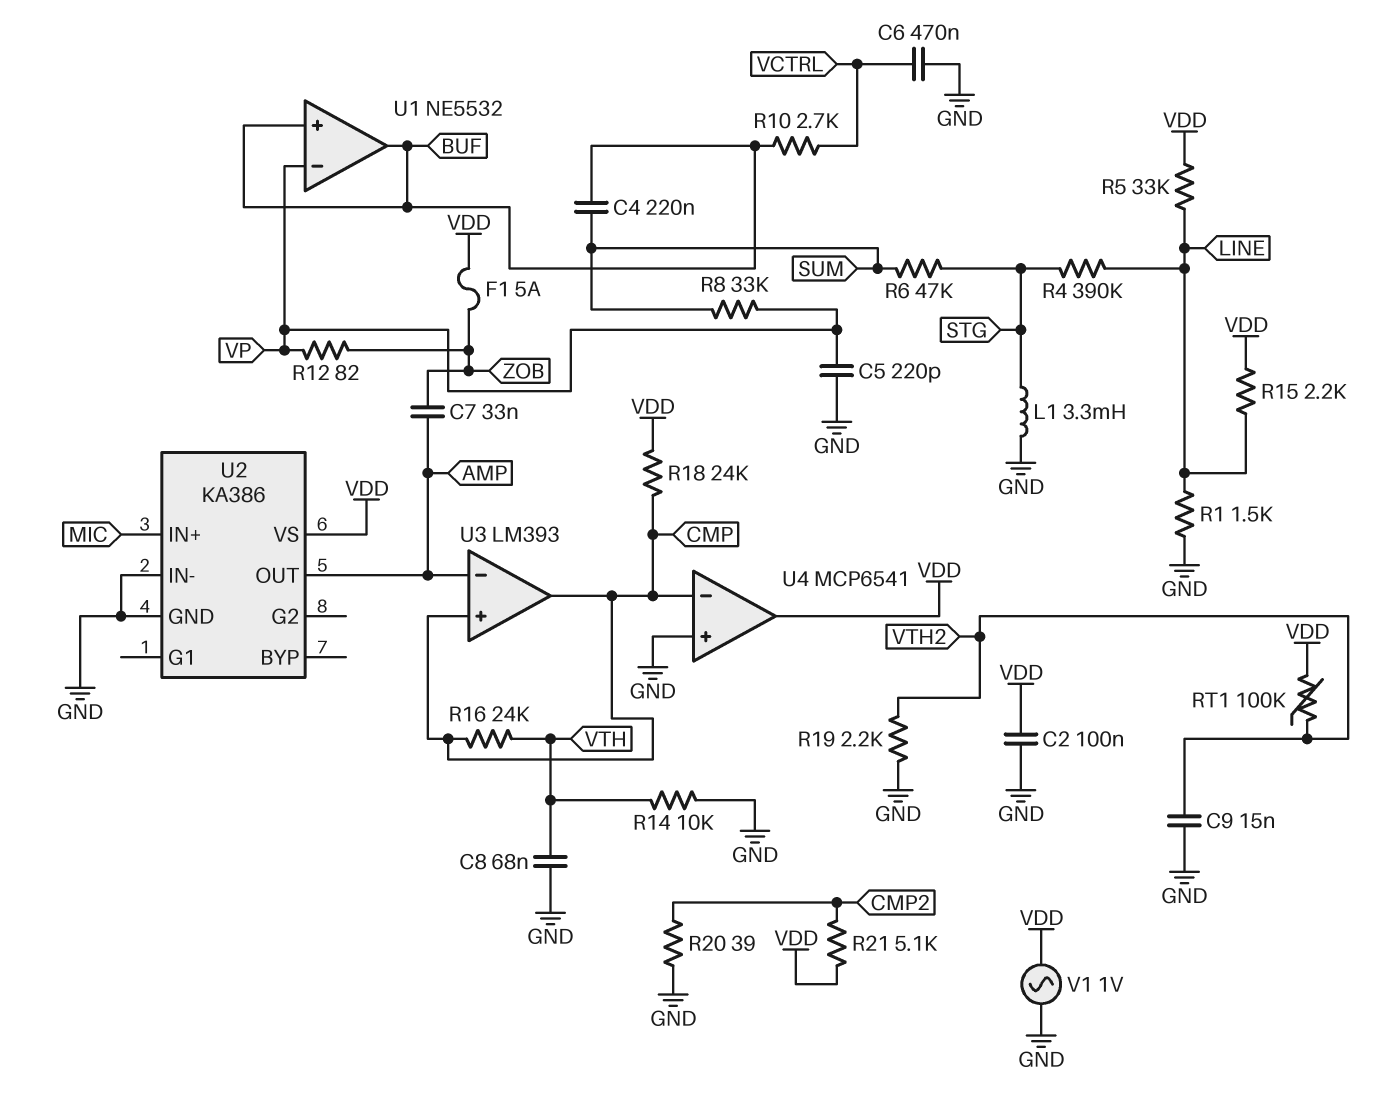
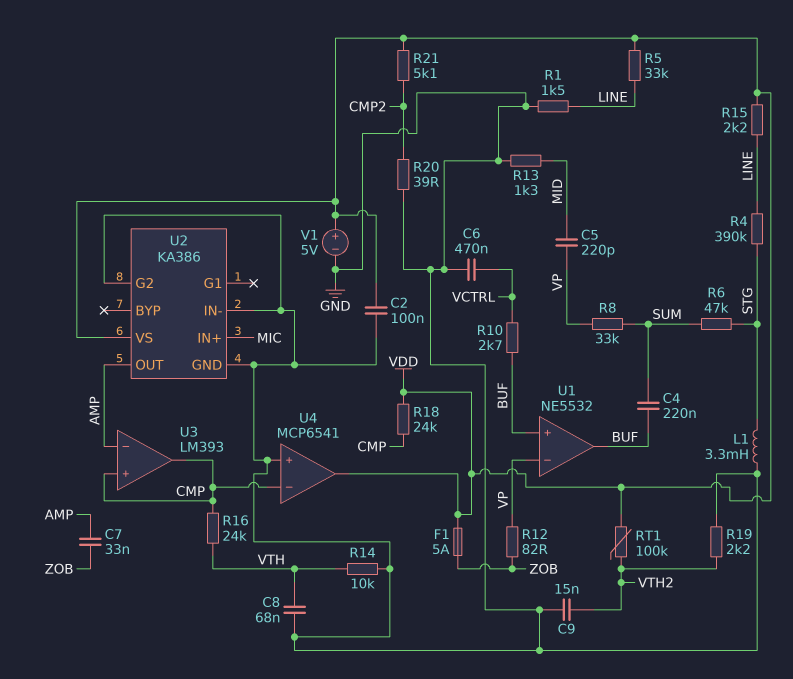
C5: 220pF (GND, VP) -> 220pF (MID, VP)
R13: none -> 1.3k (GND, MID)
U2 pin G2: none -> GND
V1: AC 1V (GND, VDD) -> 5V (plus VDD, minus GND)

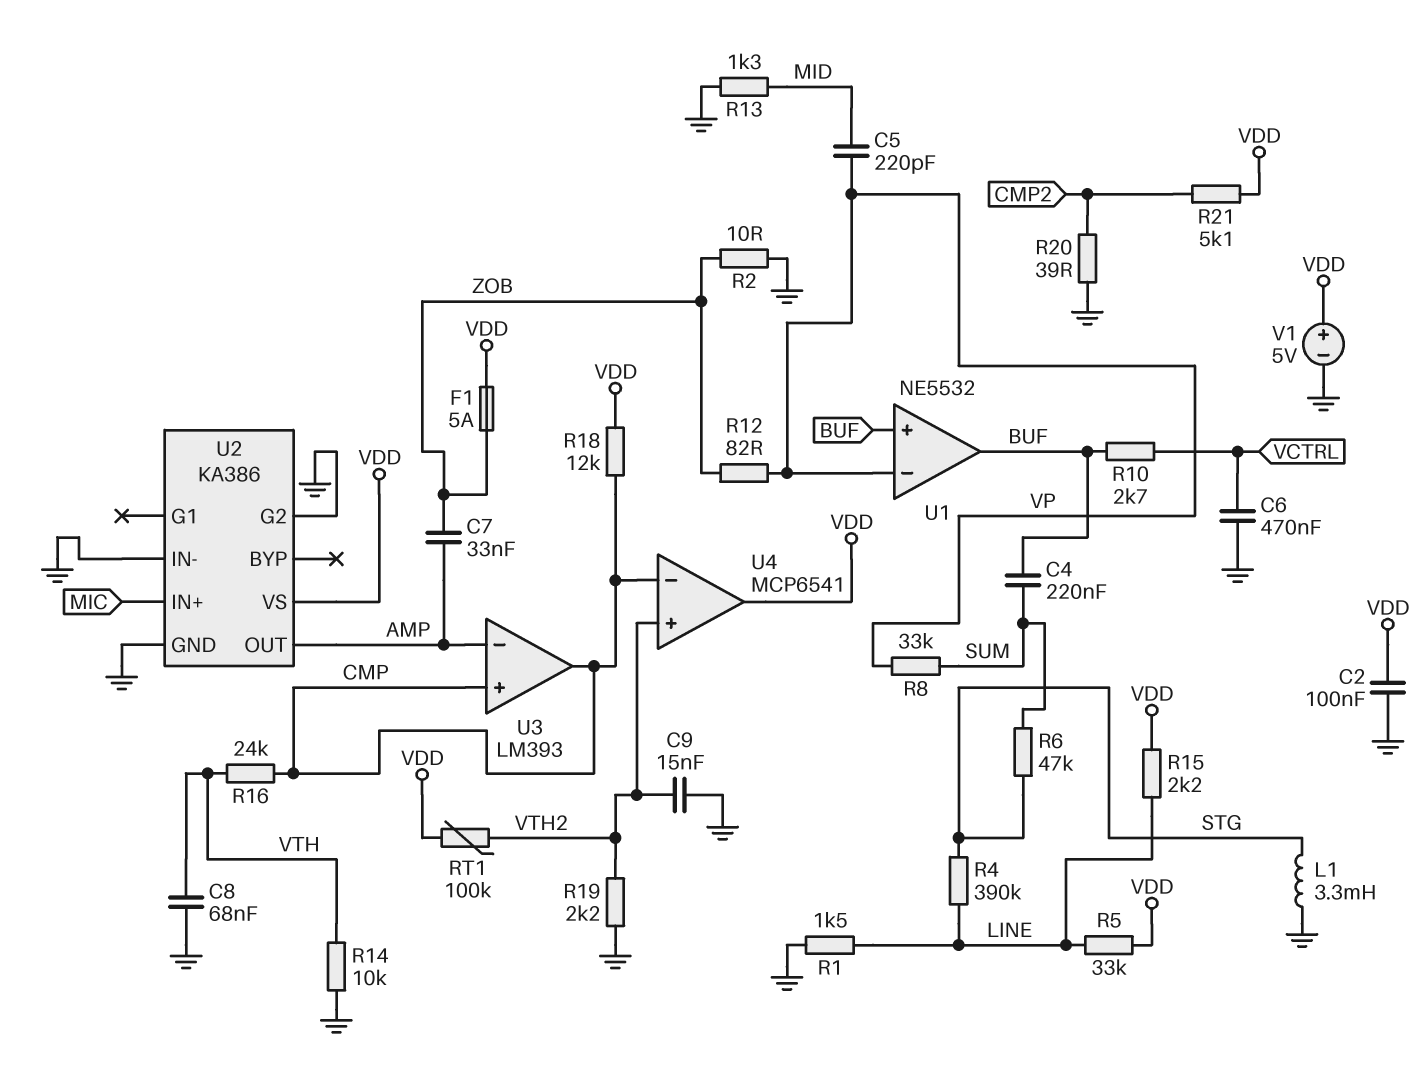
R2: none -> 10 (GND, ZOB)
R18: 24k (CMP, VDD) -> 12k (CMP, VDD)
U4 pin in+: GND -> VTH2

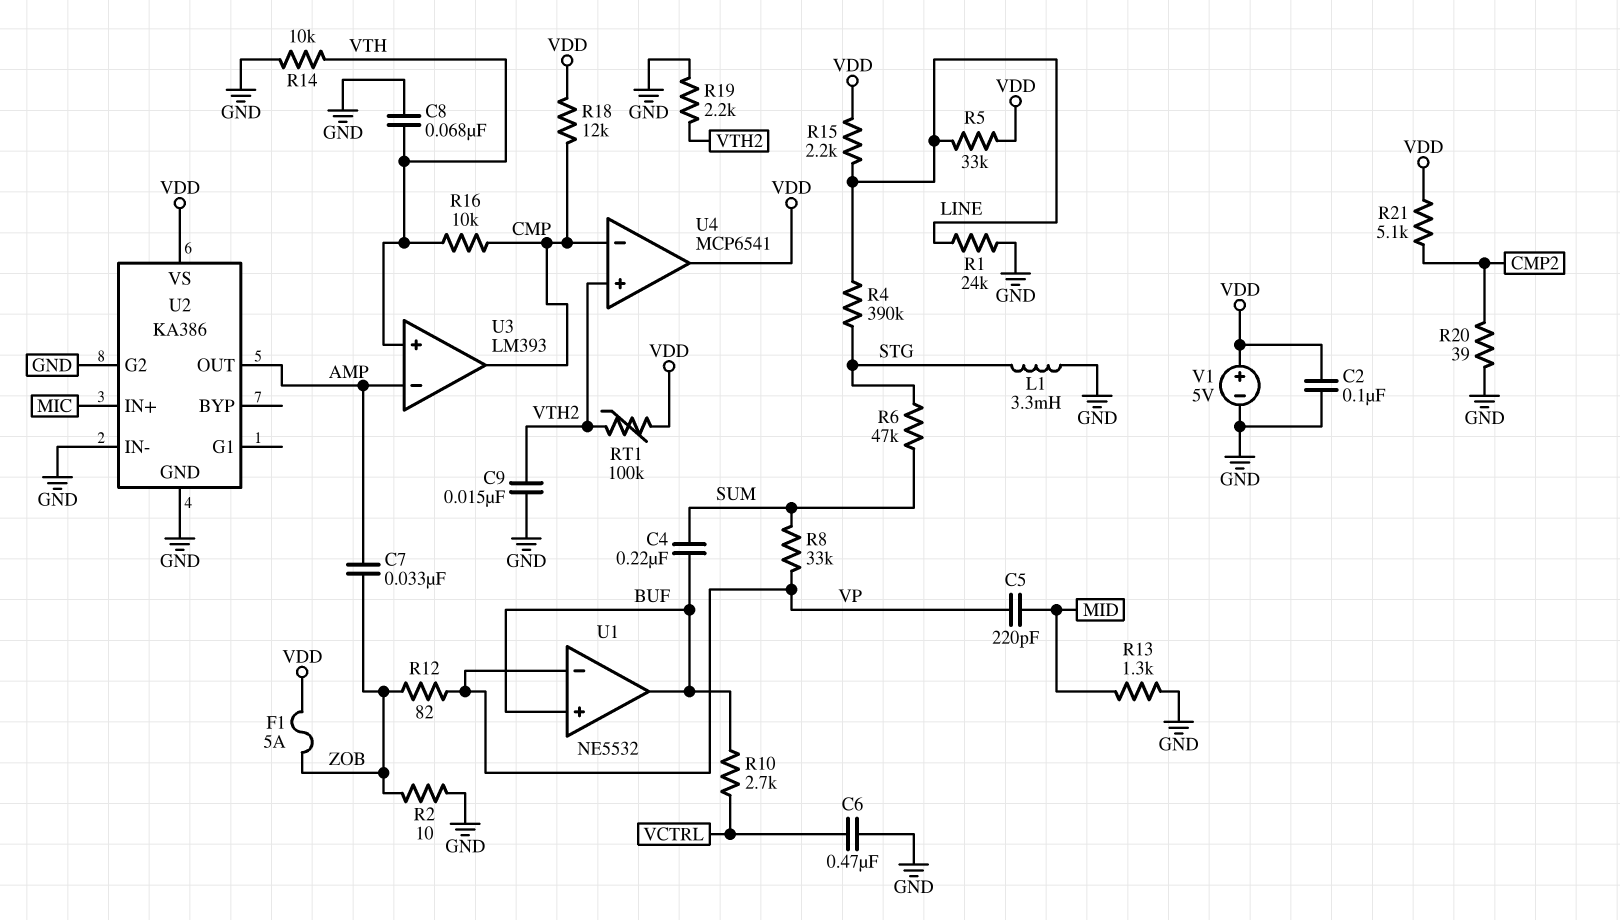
R1: 1.5k (GND, LINE) -> 24k (GND, LINE)
R16: 24k (CMP, VTH) -> 10k (CMP, VTH)
U3 pin in+: CMP -> VTH

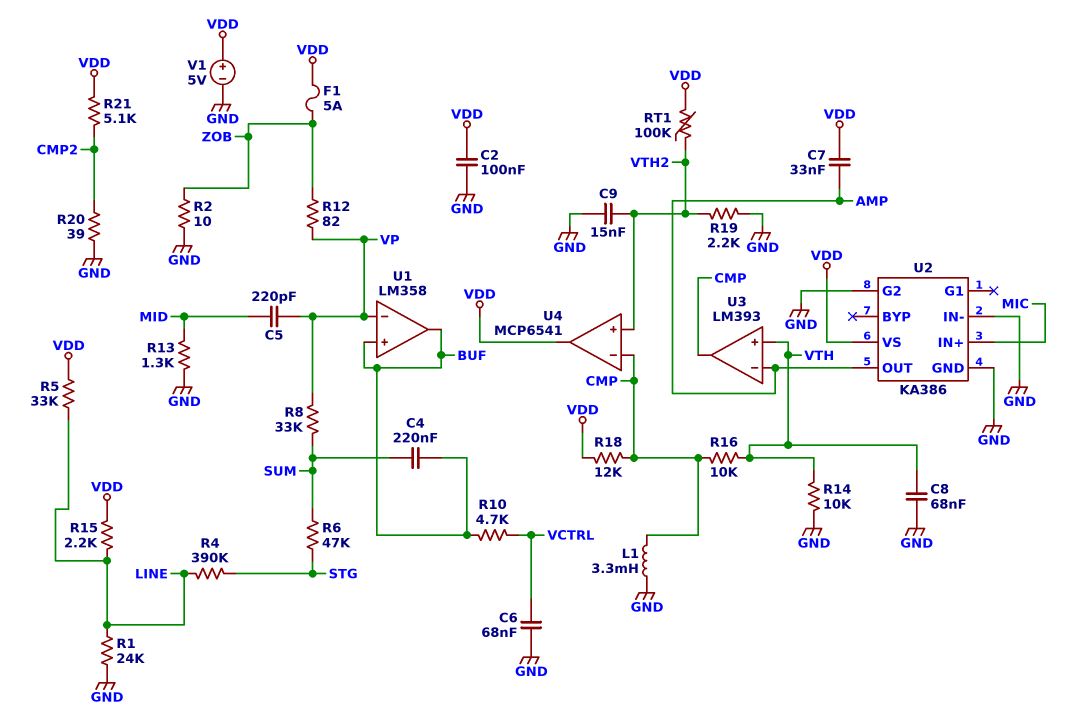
C6: 470nF (GND, VCTRL) -> 68nF (GND, VCTRL)
C7: 33nF (AMP, ZOB) -> 33nF (AMP, VDD)
L1: 3.3mH (GND, STG) -> 3.3mH (CMP, GND)
R10: 2.7k (BUF, VCTRL) -> 4.7k (BUF, VCTRL)
U1: NE5532 -> LM358

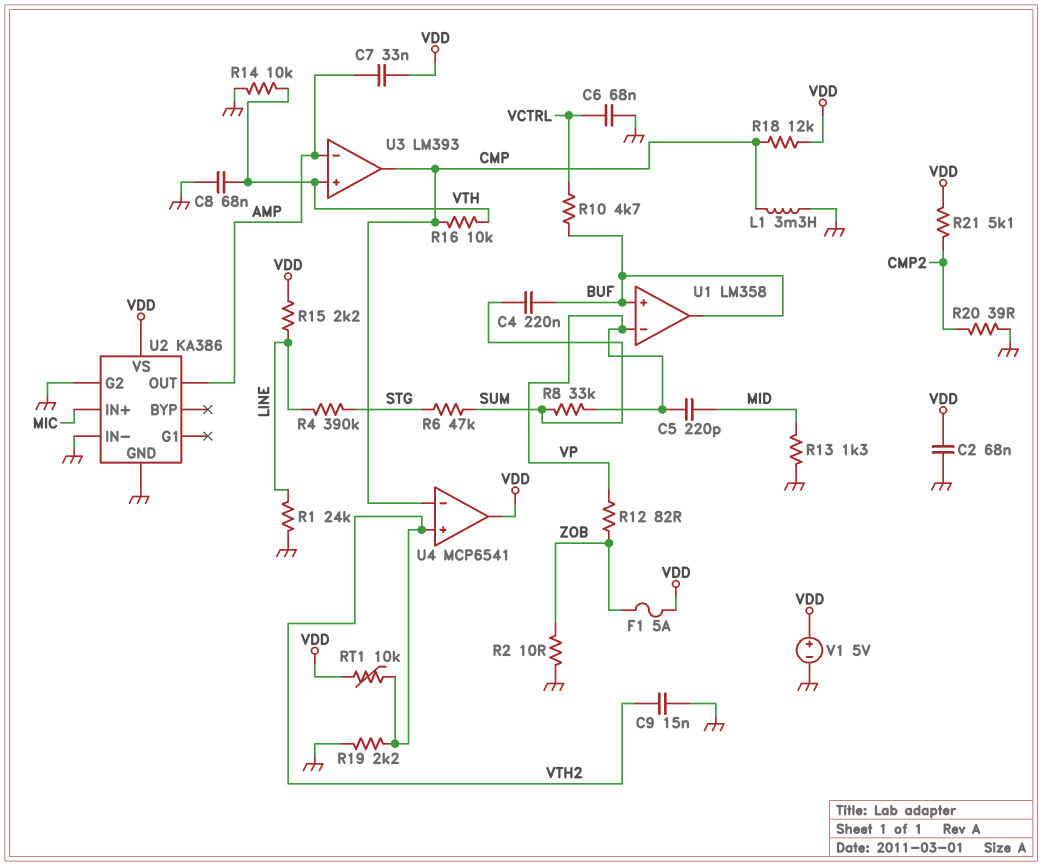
C2: 100nF (GND, VDD) -> 68nF (GND, VDD)
R5: 33k (LINE, VDD) -> none
RT1: 100k (VDD, VTH2) -> 10k (VDD, VTH2)

